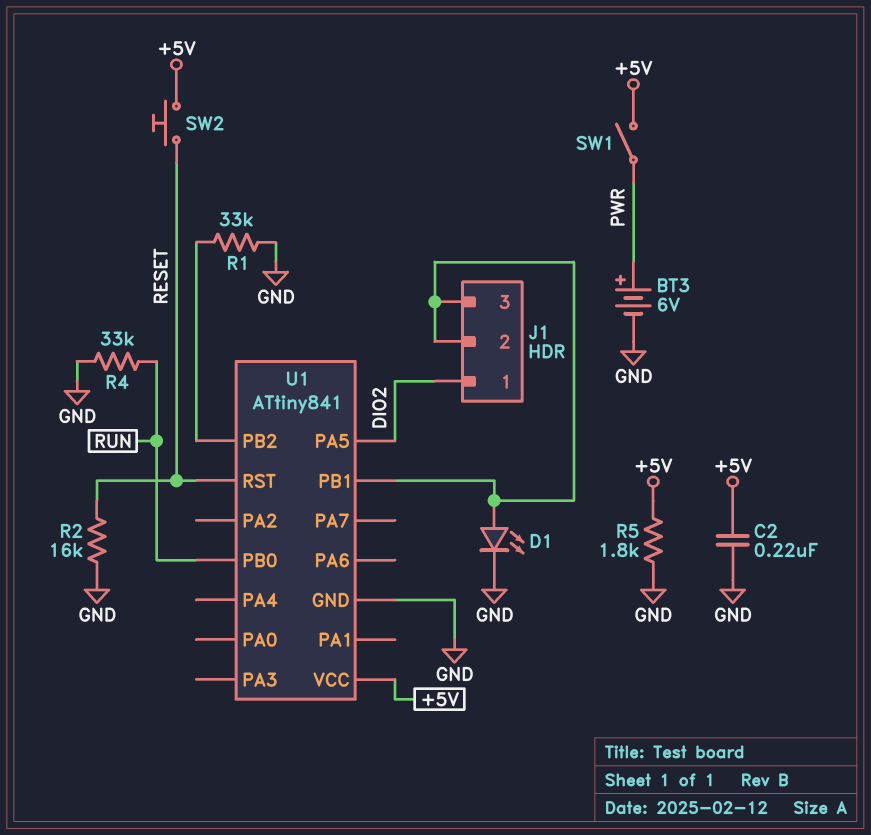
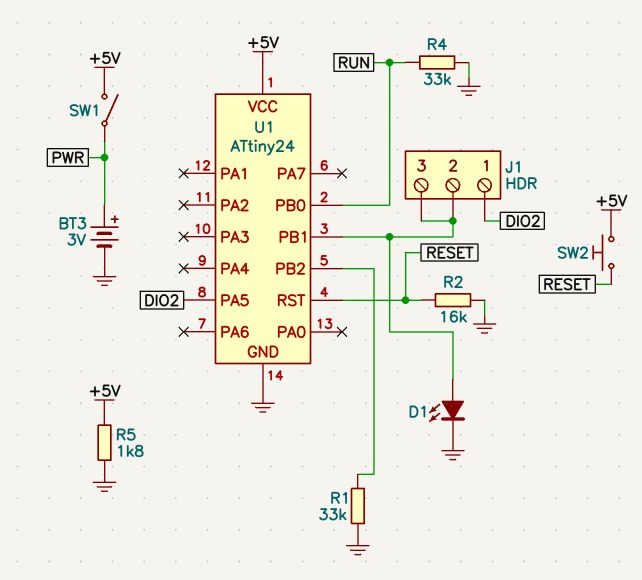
BT3: 6V (plus PWR, minus GND) -> 3V (plus PWR, minus GND)
C2: 220nF (+5V, GND) -> none
U1: ATtiny841 -> ATtiny24

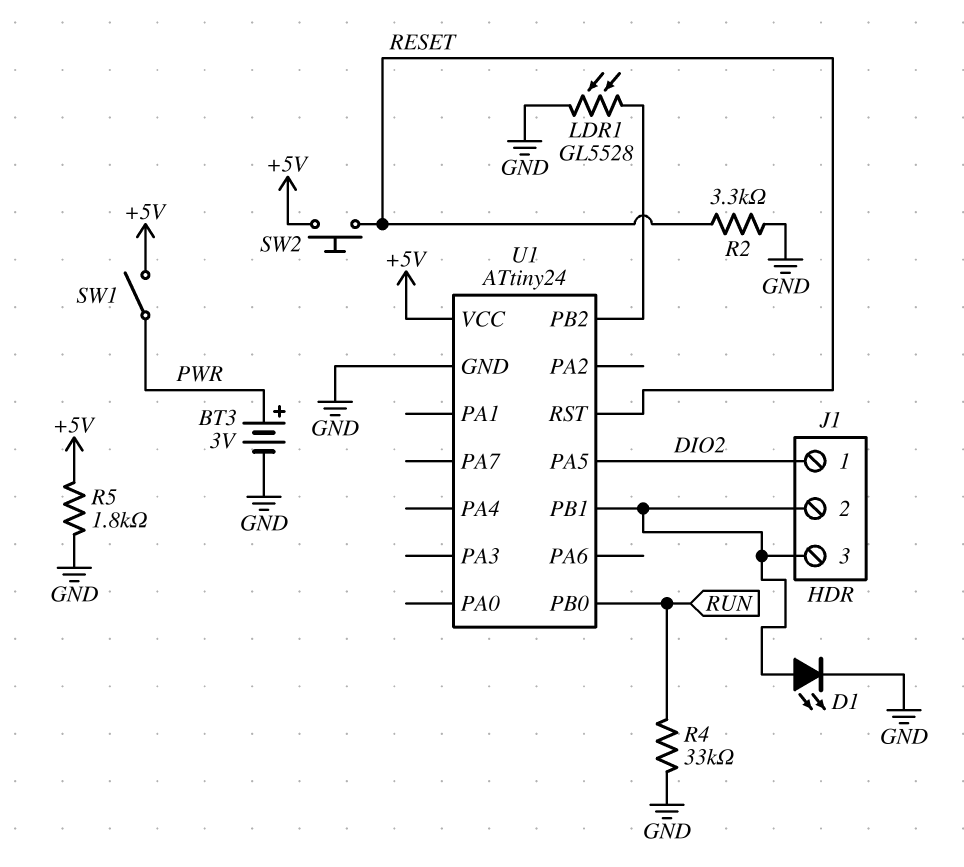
LDR1: none -> GL5528 (GND, U1/PB2)
R1: 33k (GND, U1/PB2) -> none
R2: 16k (GND, RESET) -> 3.3k (GND, RESET)

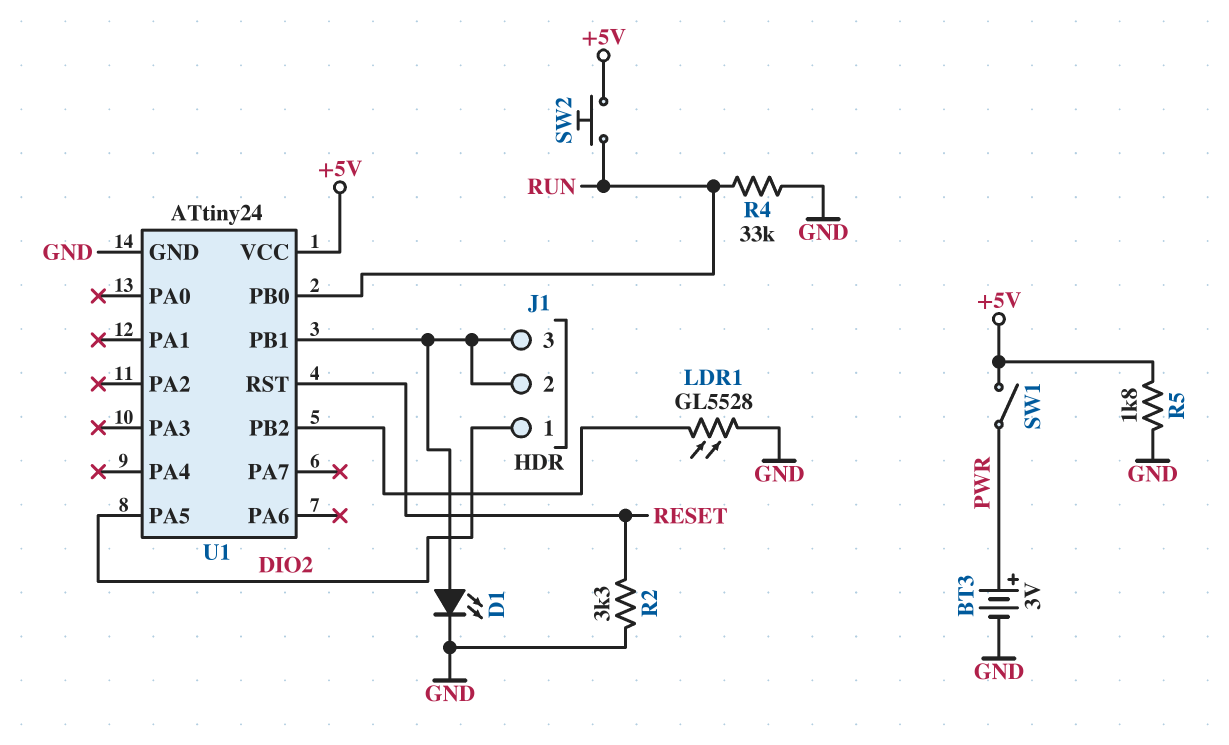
SW2: button (+5V, RESET) -> button (+5V, RUN)

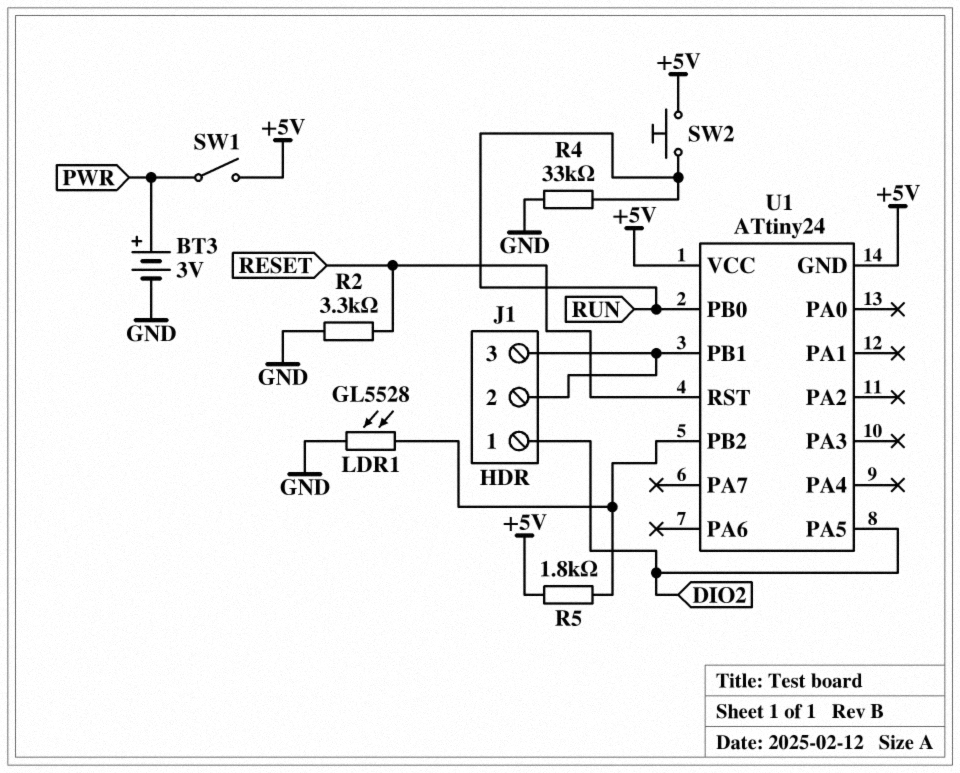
D1: LED (A J1/2, K GND) -> none
R5: 1.8k (+5V, GND) -> 1.8k (+5V, U1/PB2)
U1 pin GND: GND -> +5V

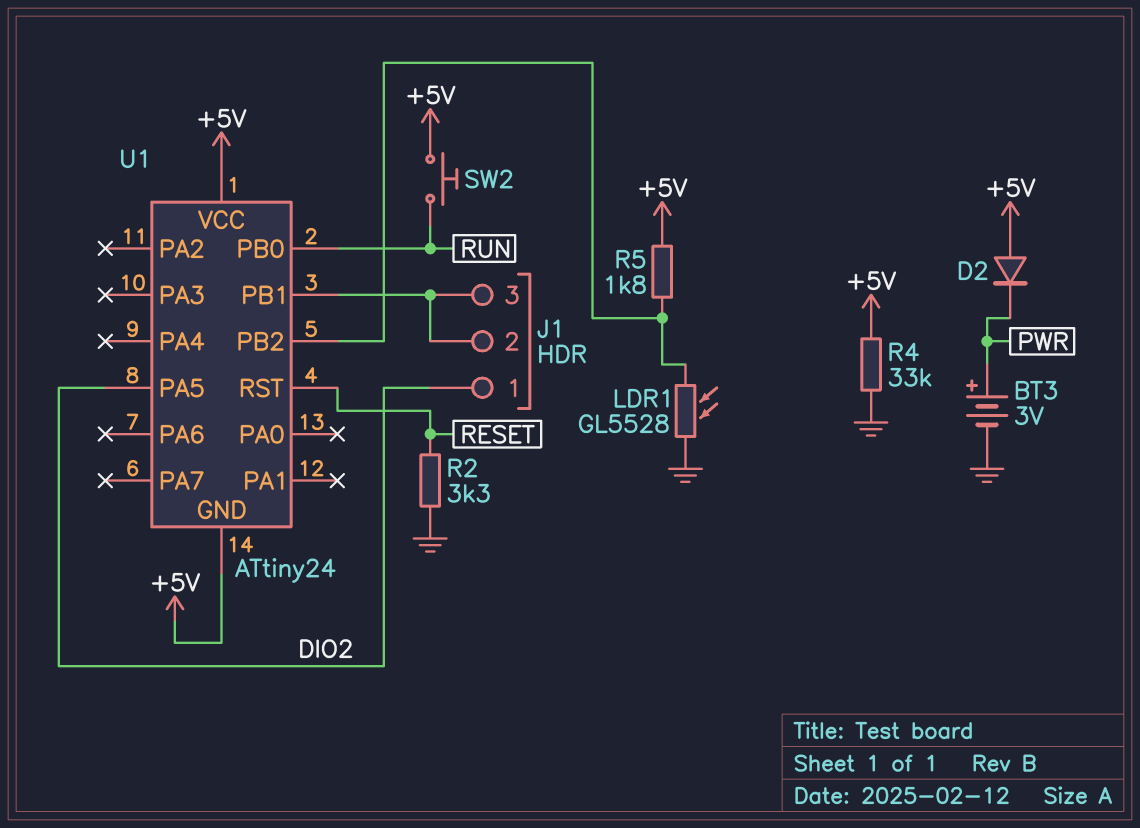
D2: none -> diode (A +5V, K PWR)
R4: 33k (GND, RUN) -> 33k (+5V, GND)
SW1: switch (+5V, PWR) -> none

